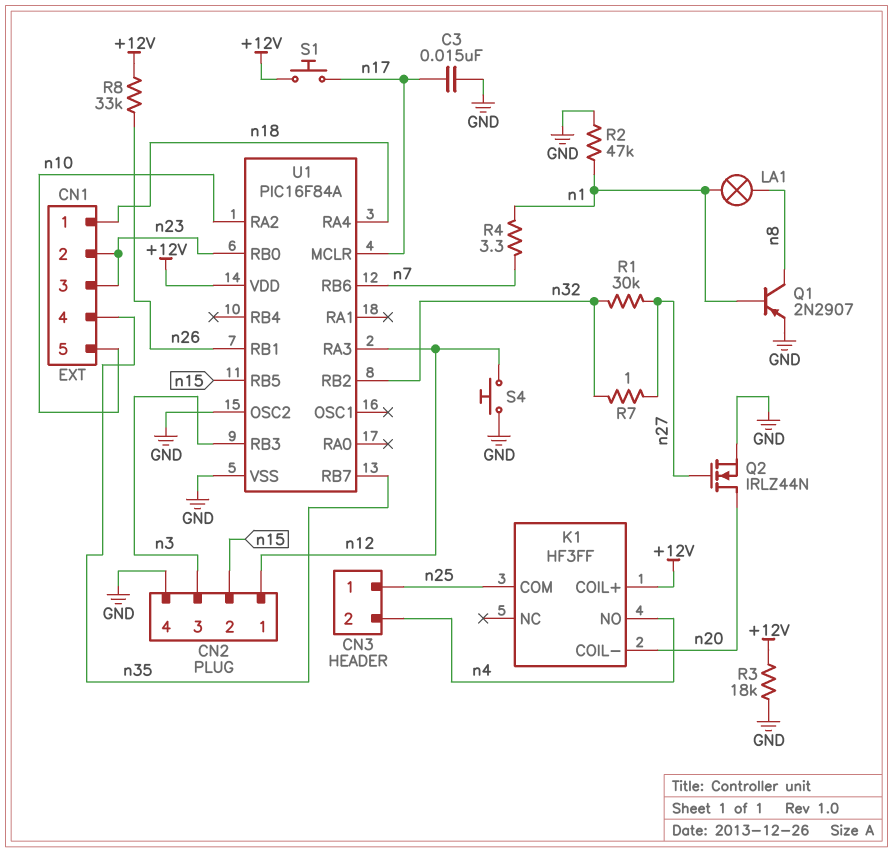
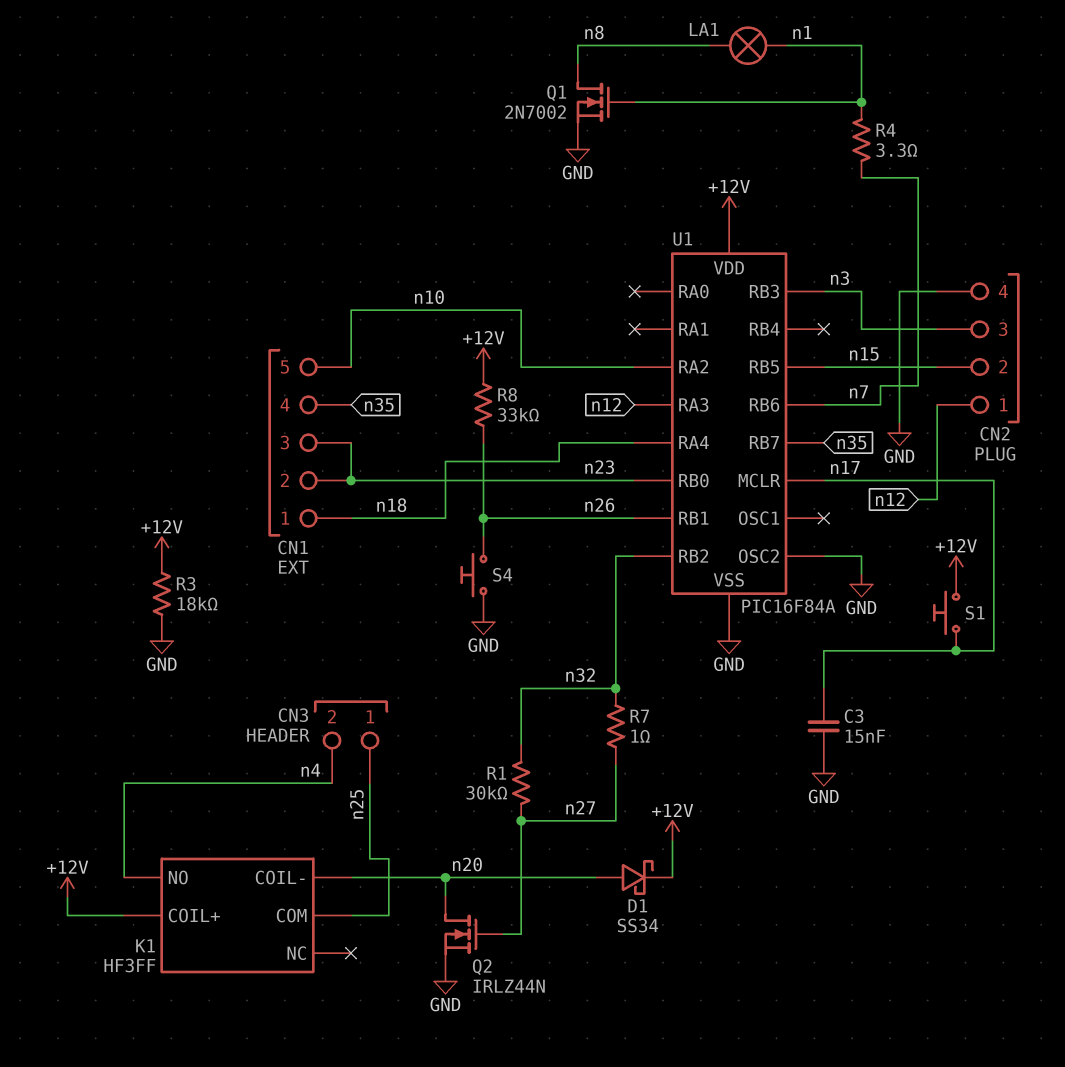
D1: none -> schottky SS34 (A n20, K +12V)
Q1: PNP 2N2907 (B n1, C n8, E GND) -> NMOS 2N7002 (G n1, D n8, S GND)
R2: 47k (GND, n1) -> none
S4: button (GND, n12) -> button (GND, n26)

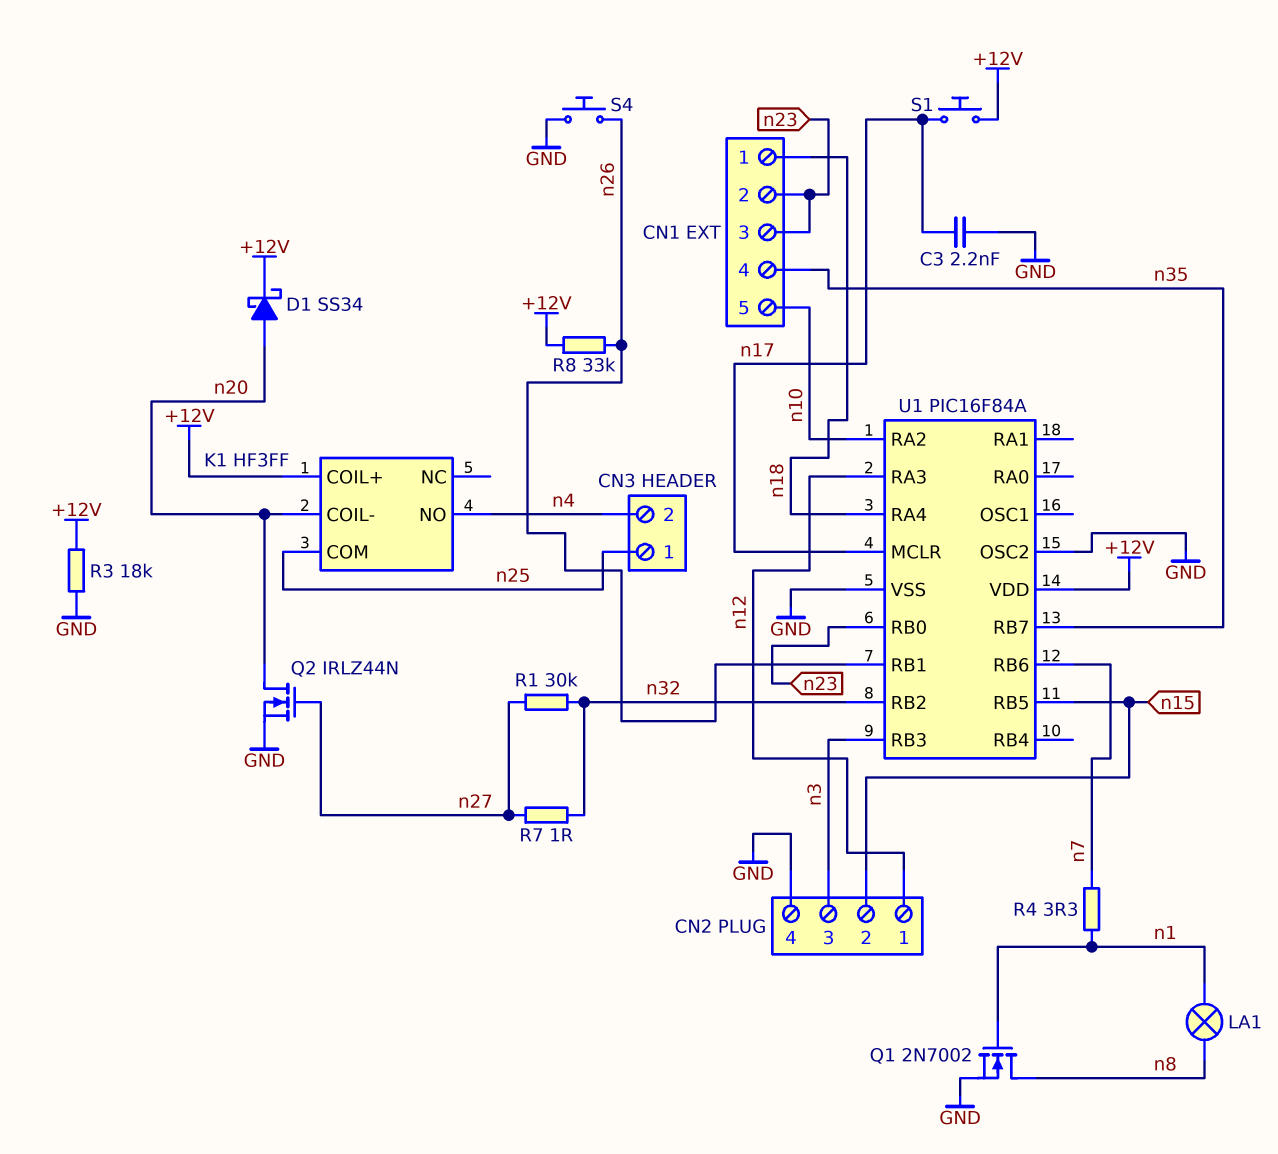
C3: 15nF (GND, n17) -> 2.2nF (GND, n17)

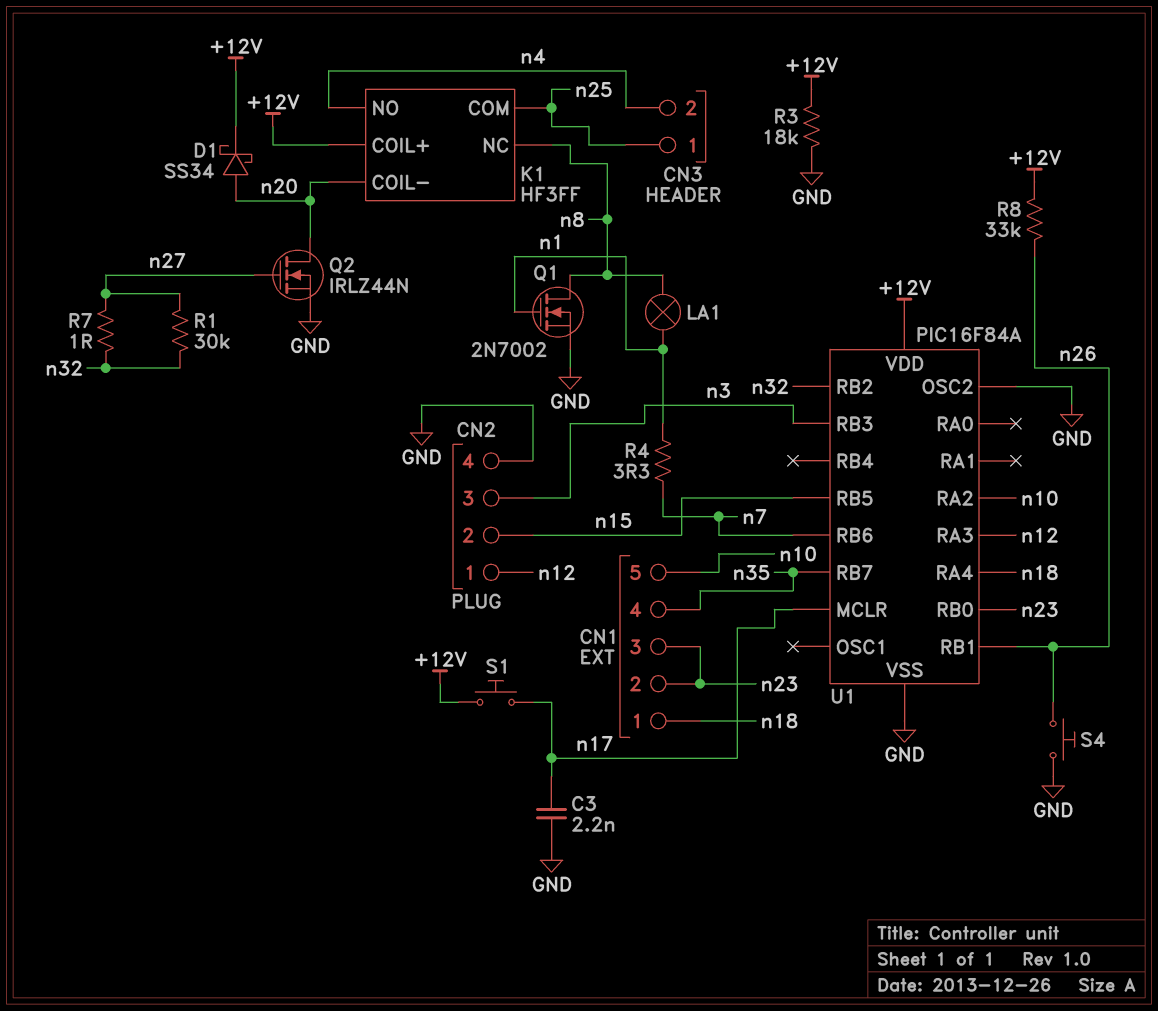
K1 pin NC: none -> n8

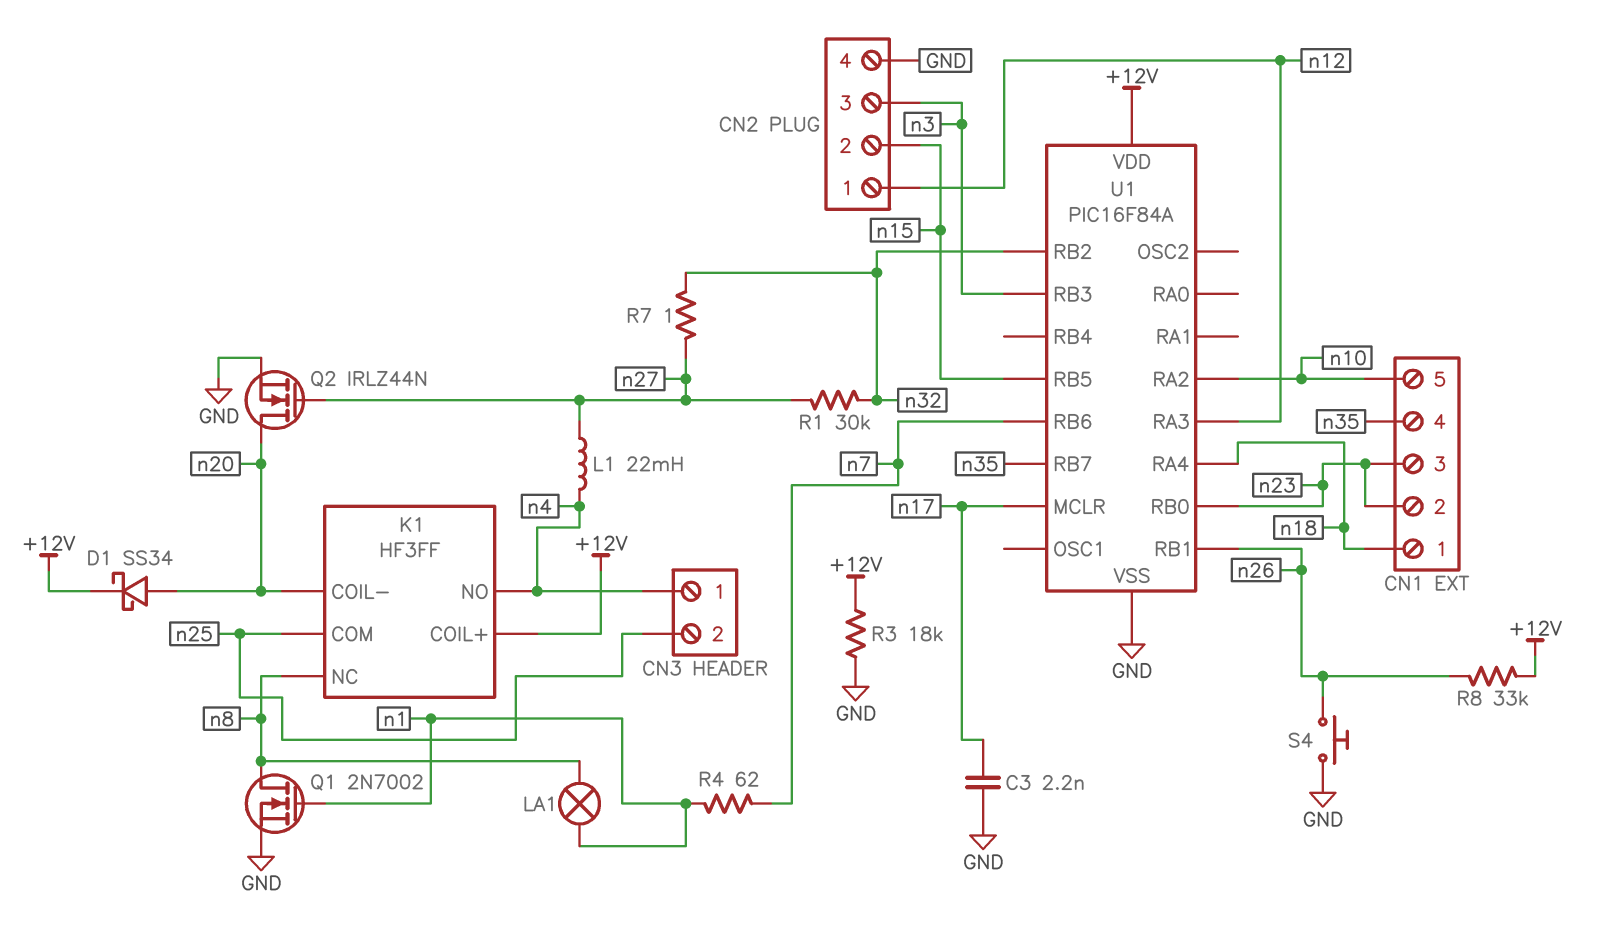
CN3 pin 1: n25 -> n4
CN3 pin 2: n4 -> n25
L1: none -> 22mH (n4, n27)
R4: 3.3 (n1, n7) -> 62 (n1, n7)
S1: button (+12V, n17) -> none
U1 pin OSC2: GND -> none

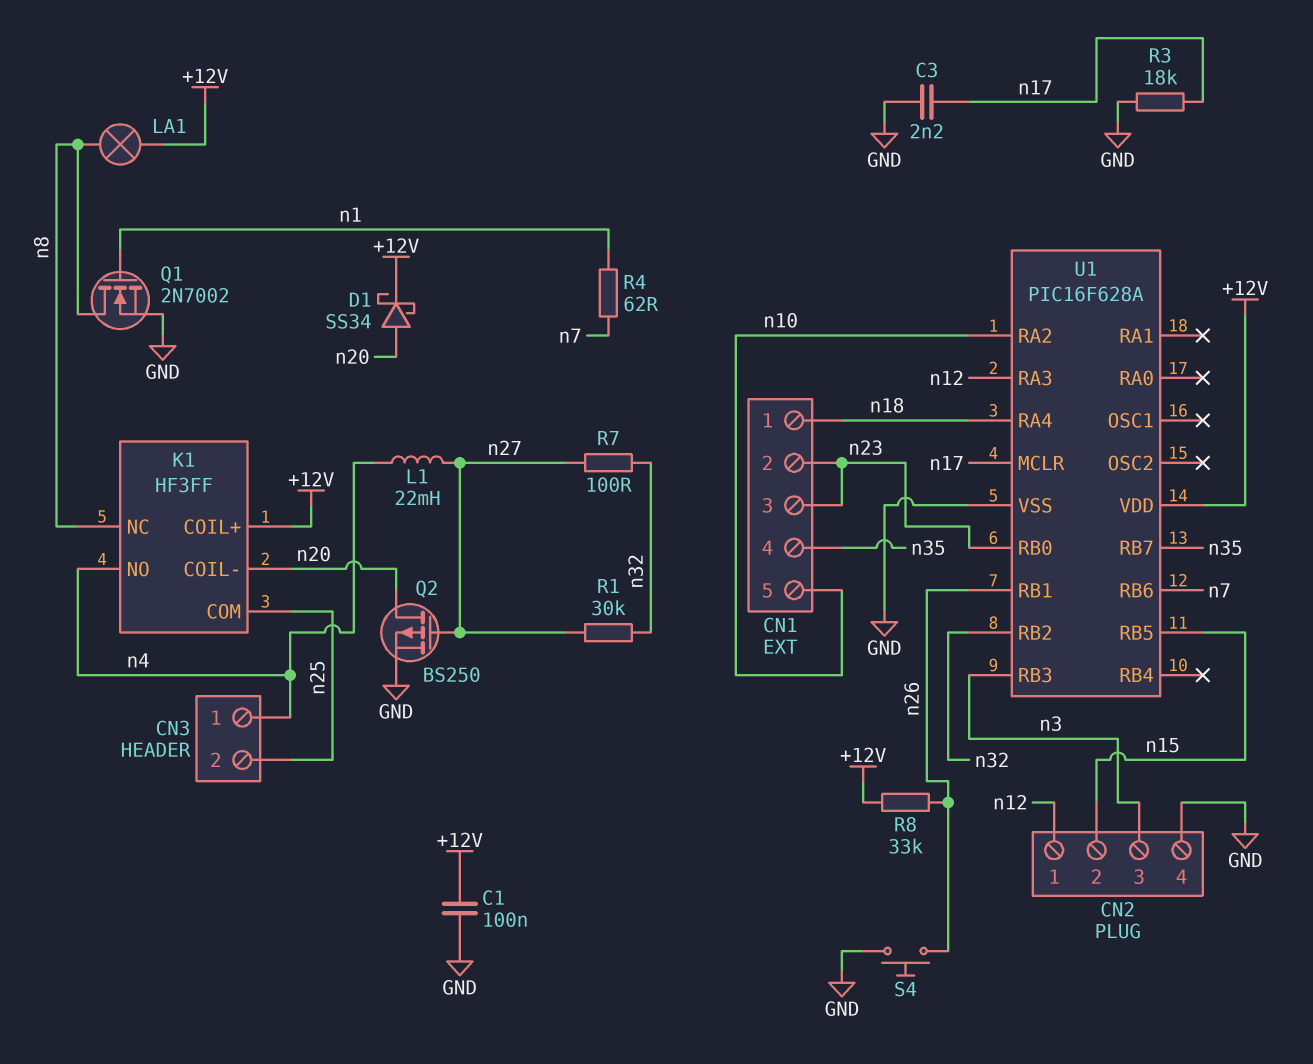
C1: none -> 100nF (+12V, GND)
LA1: lamp (n1, n8) -> lamp (+12V, n8)
Q2: NMOS IRLZ44N (G n27, D n20, S GND) -> PMOS BS250 (G n27, D n20, S GND)
R3: 18k (+12V, GND) -> 18k (GND, n17)
R7: 1 (n27, n32) -> 100 (n27, n32)
U1: PIC16F84A -> PIC16F628A

